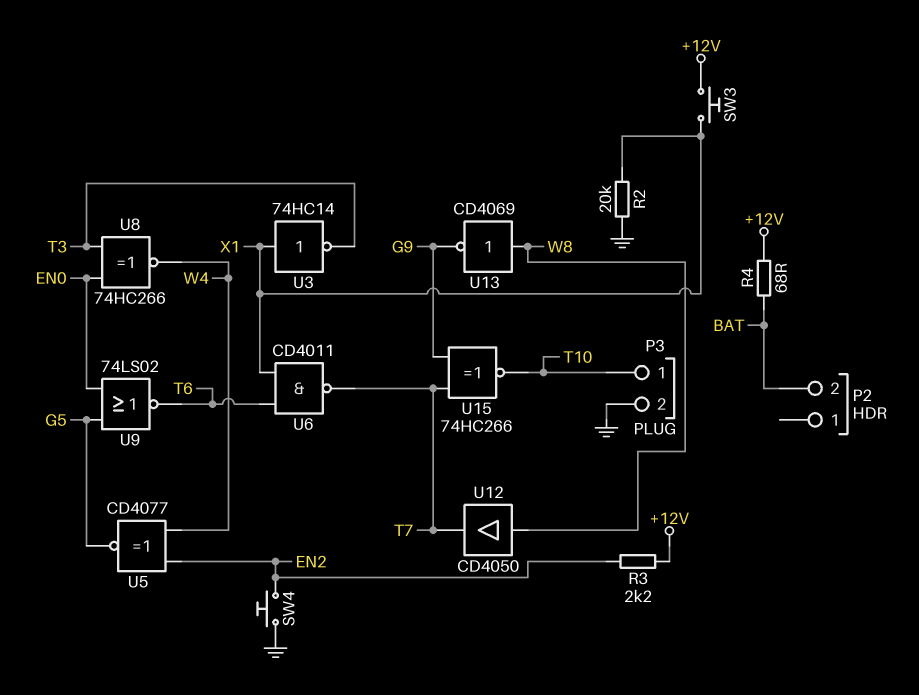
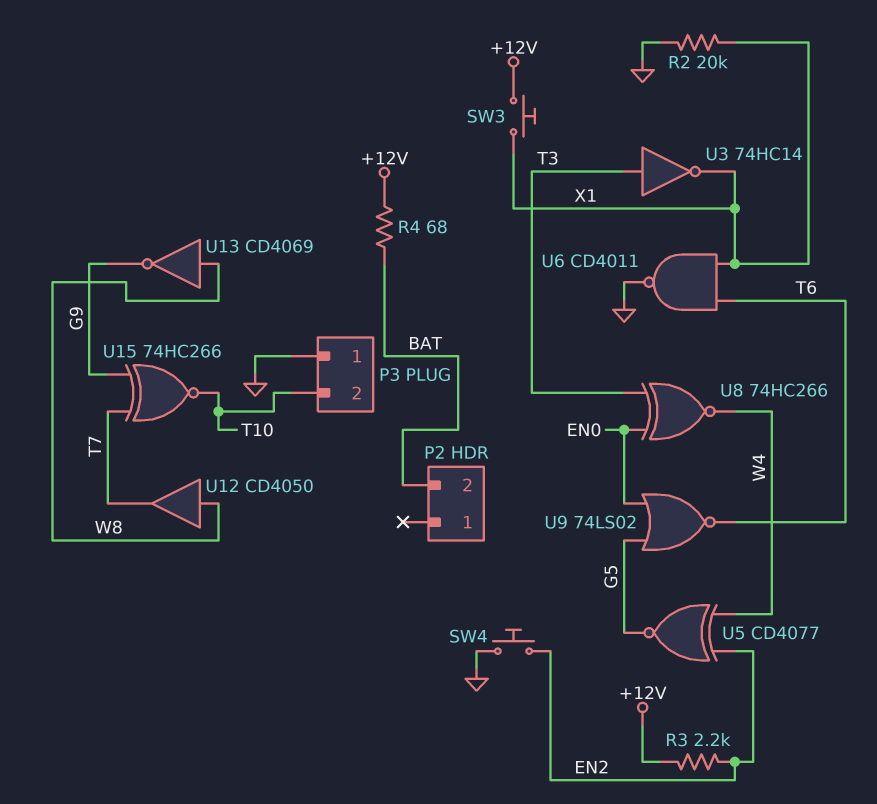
P3 pin 1: T10 -> GND
P3 pin 2: GND -> T10
U3: NOT 74HC14 (in X1, out T3) -> NOT 74HC14 (in T3, out X1)
U6: NAND CD4011 (in T6, in X1, out T7) -> NAND CD4011 (in T6, in X1, out GND)

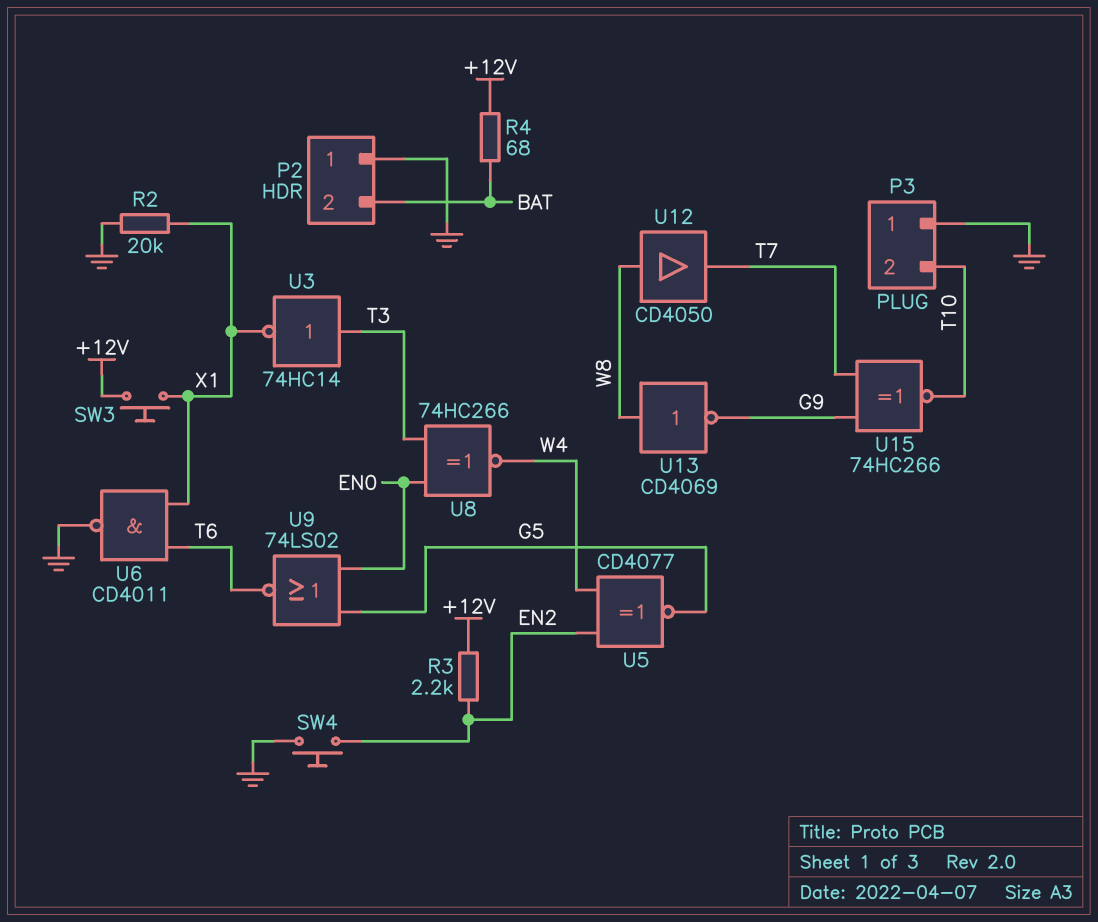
P2 pin 1: none -> GND

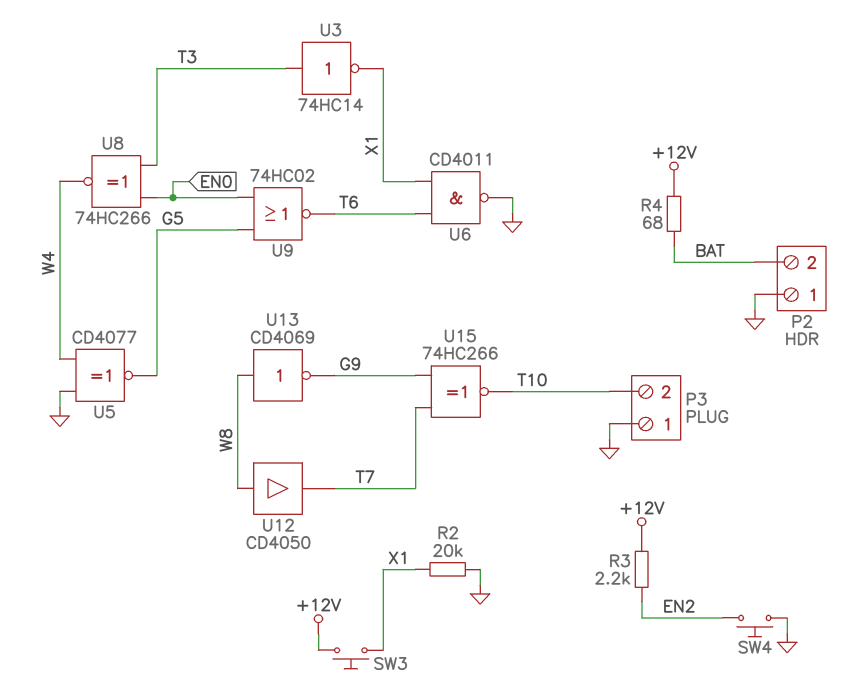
U5: XNOR CD4077 (in EN2, in W4, out G5) -> XNOR CD4077 (in GND, in W4, out G5)
U9: NOR 74LS02 (in EN0, in G5, out T6) -> NOR 74HC02 (in EN0, in G5, out T6)

